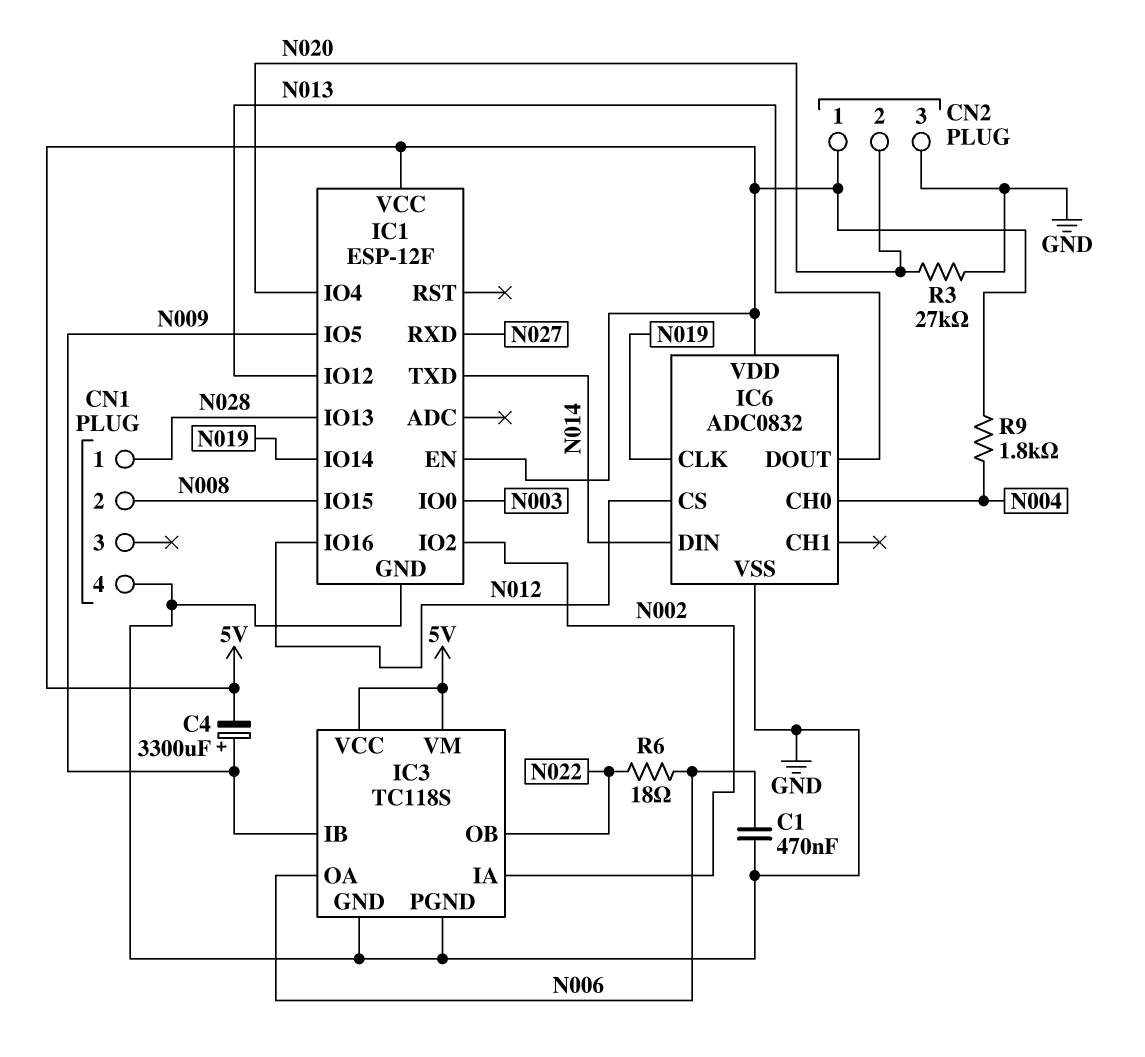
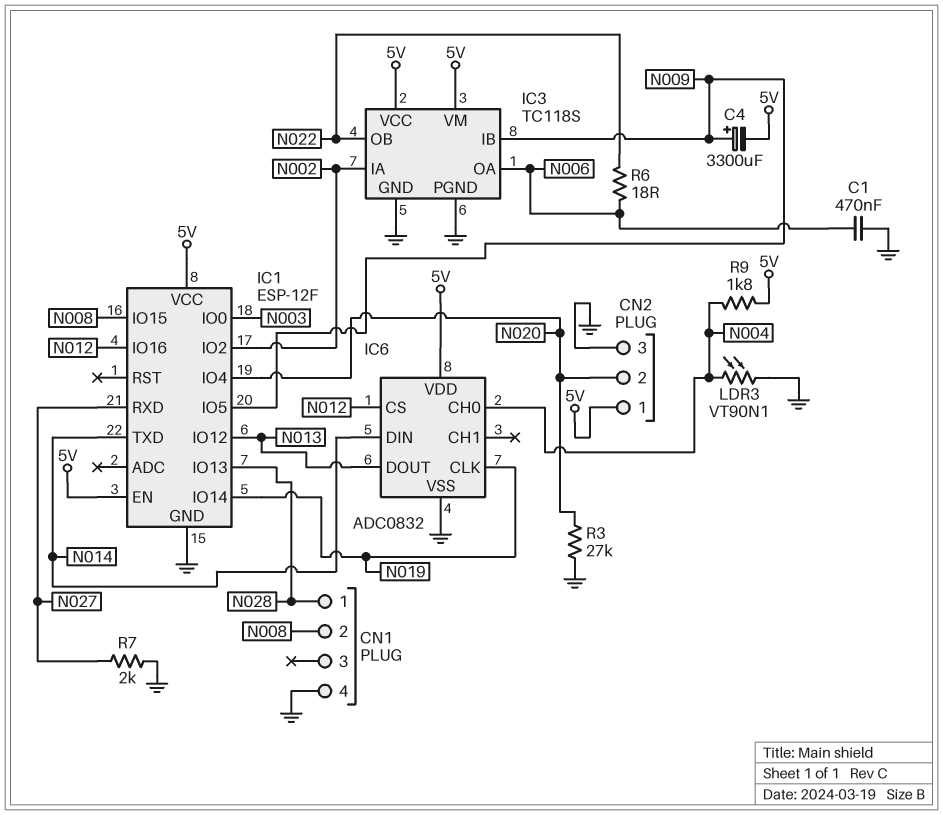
LDR3: none -> VT90N1 (GND, N004)
R7: none -> 2k (GND, N027)

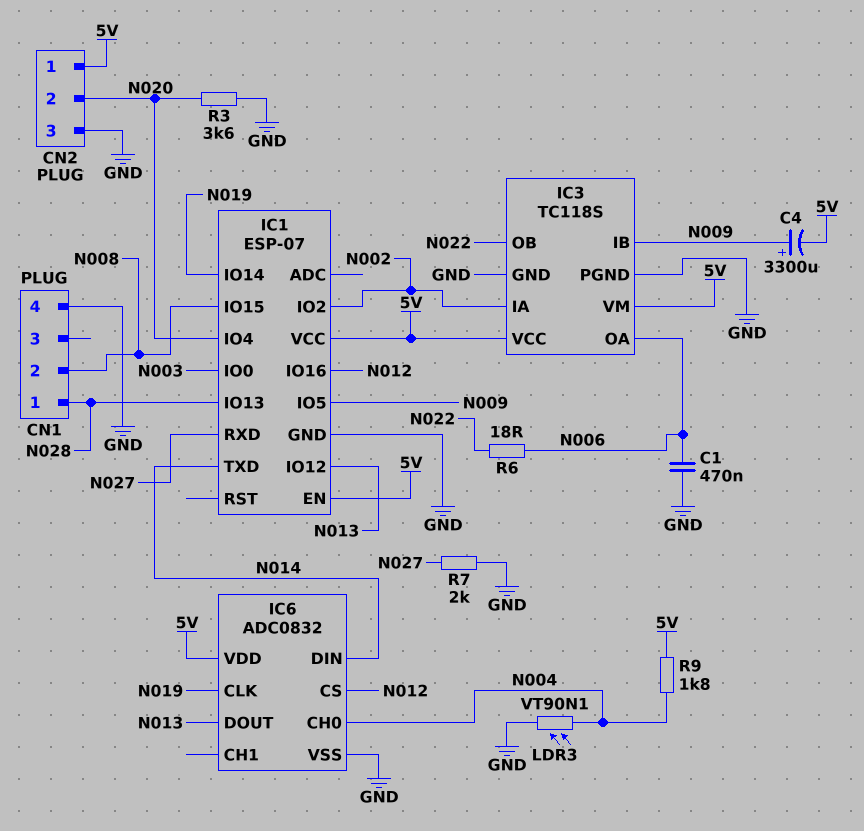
IC1: ESP-12F -> ESP-07
R3: 27k (GND, N020) -> 3.6k (GND, N020)

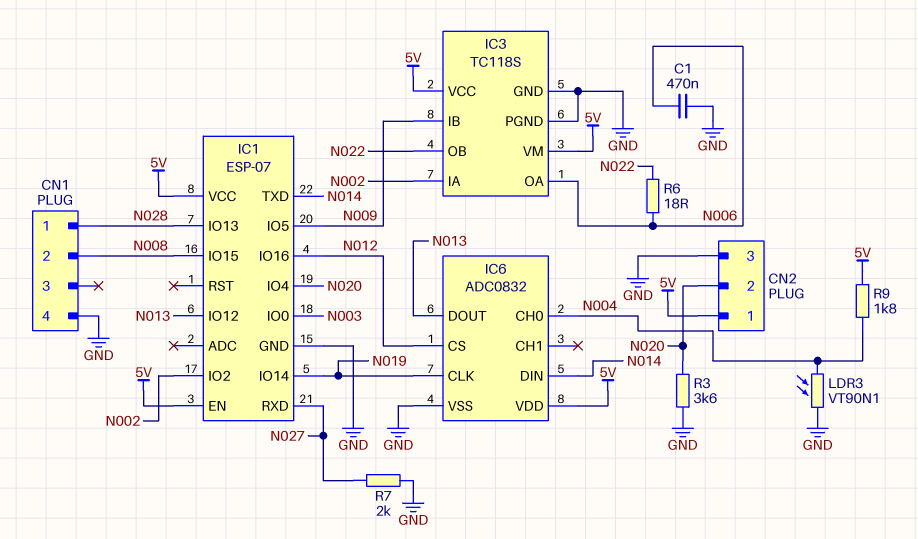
C4: 3300uF (plus N009, minus 5V) -> none

